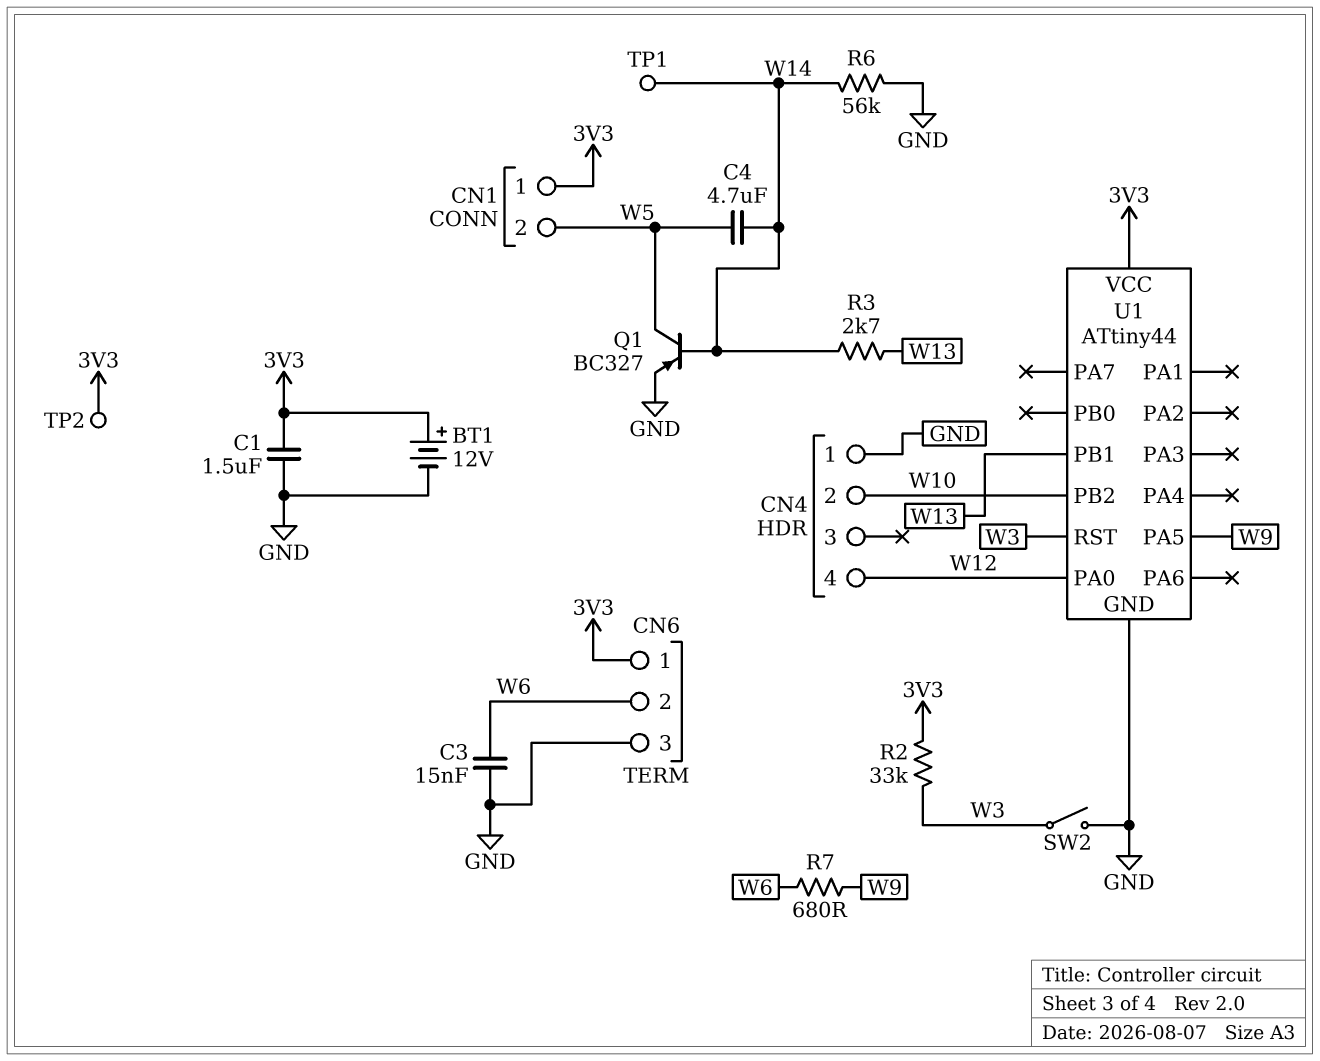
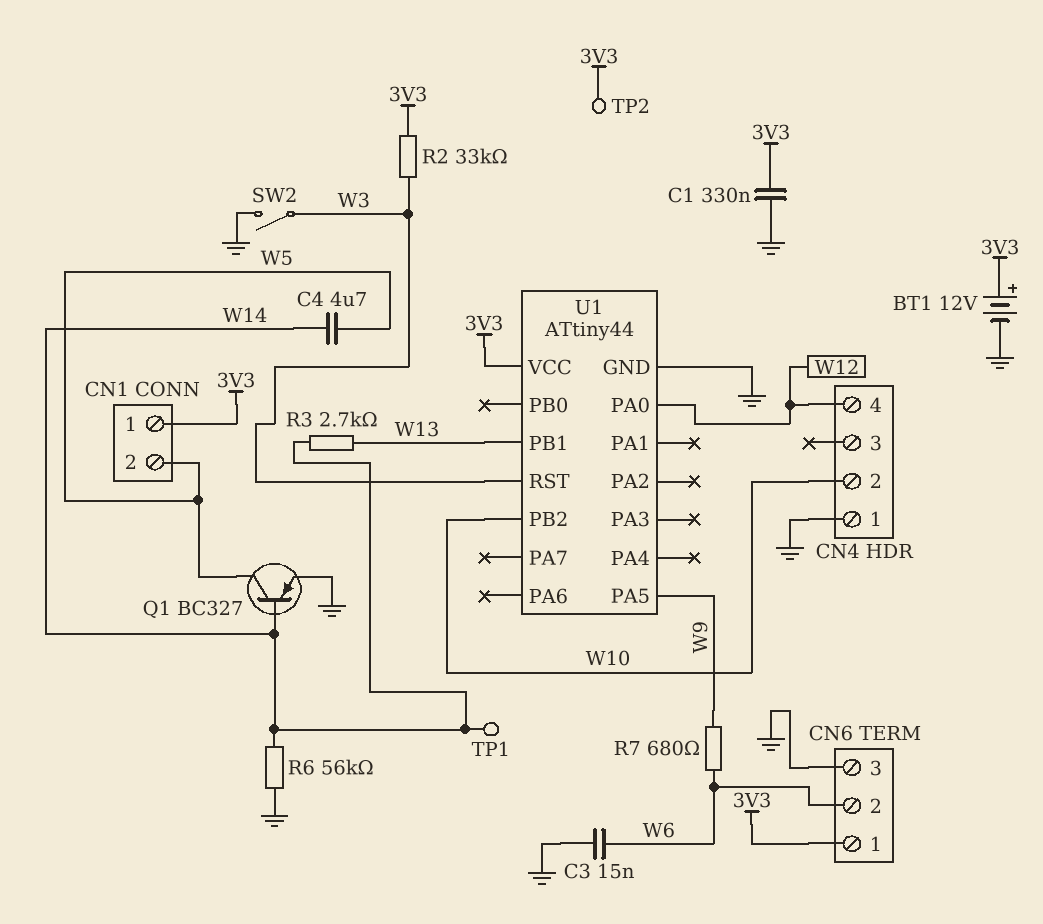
C1: 1.5uF (3V3, GND) -> 330nF (3V3, GND)

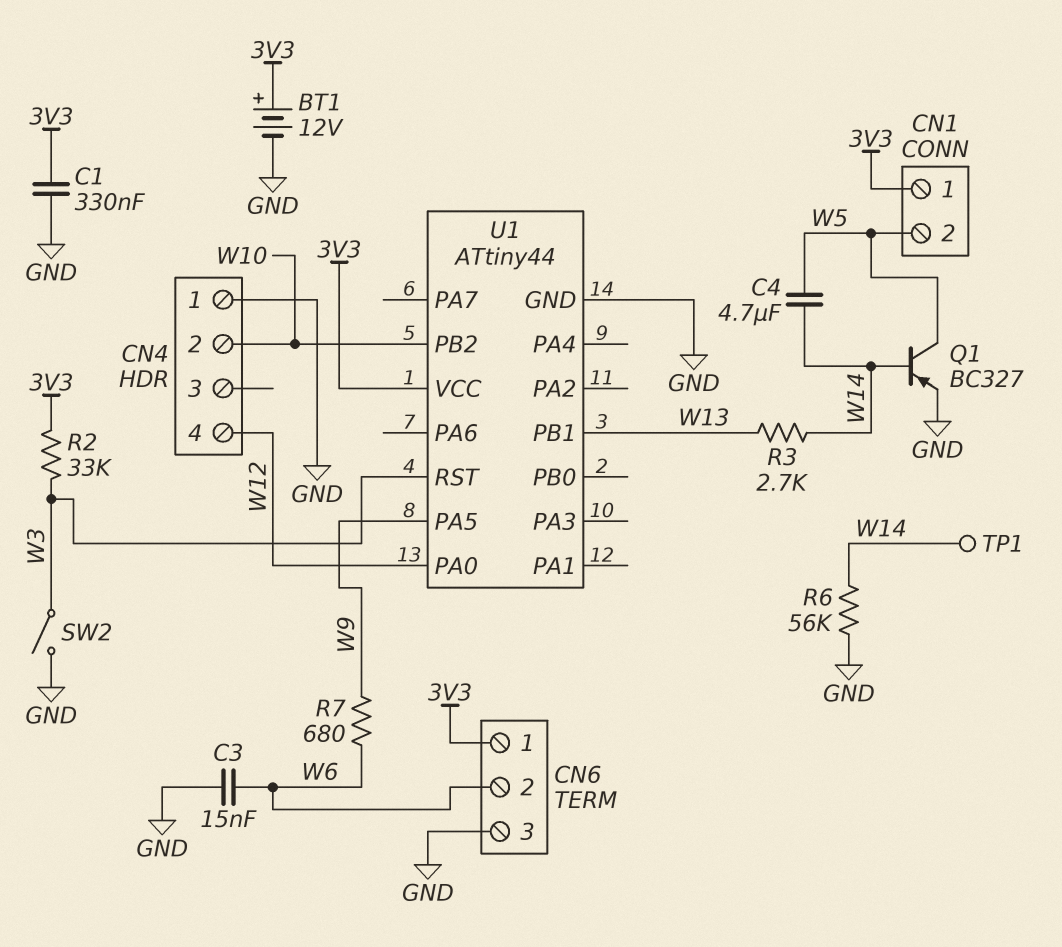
TP2: test point (3V3) -> none

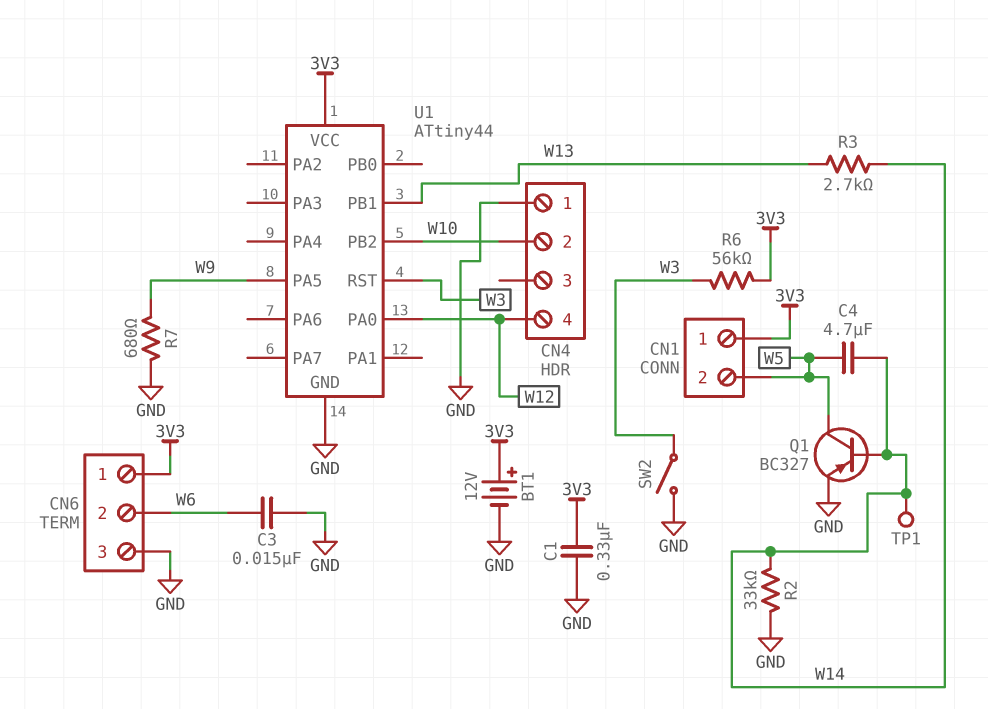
R2: 33k (3V3, W3) -> 33k (GND, W14)
R6: 56k (GND, W14) -> 56k (3V3, W3)
R7: 680 (W6, W9) -> 680 (GND, W9)

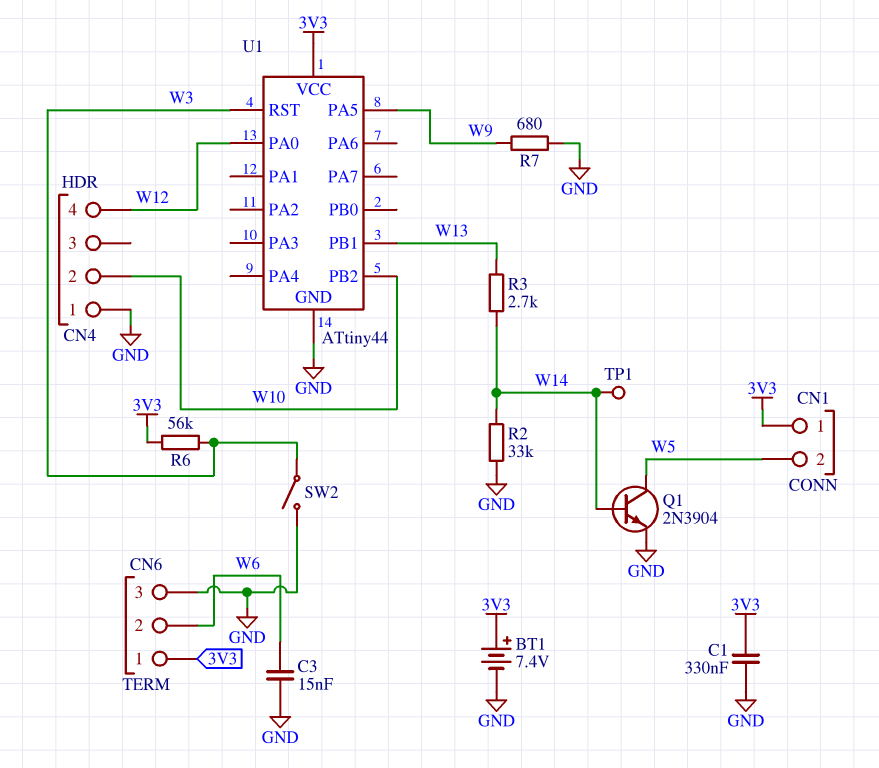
BT1: 12V (plus 3V3, minus GND) -> 7.4V (plus 3V3, minus GND)
C4: 4.7uF (W5, W14) -> none
Q1: PNP BC327 (B W14, C W5, E GND) -> NPN 2N3904 (B W14, C W5, E GND)

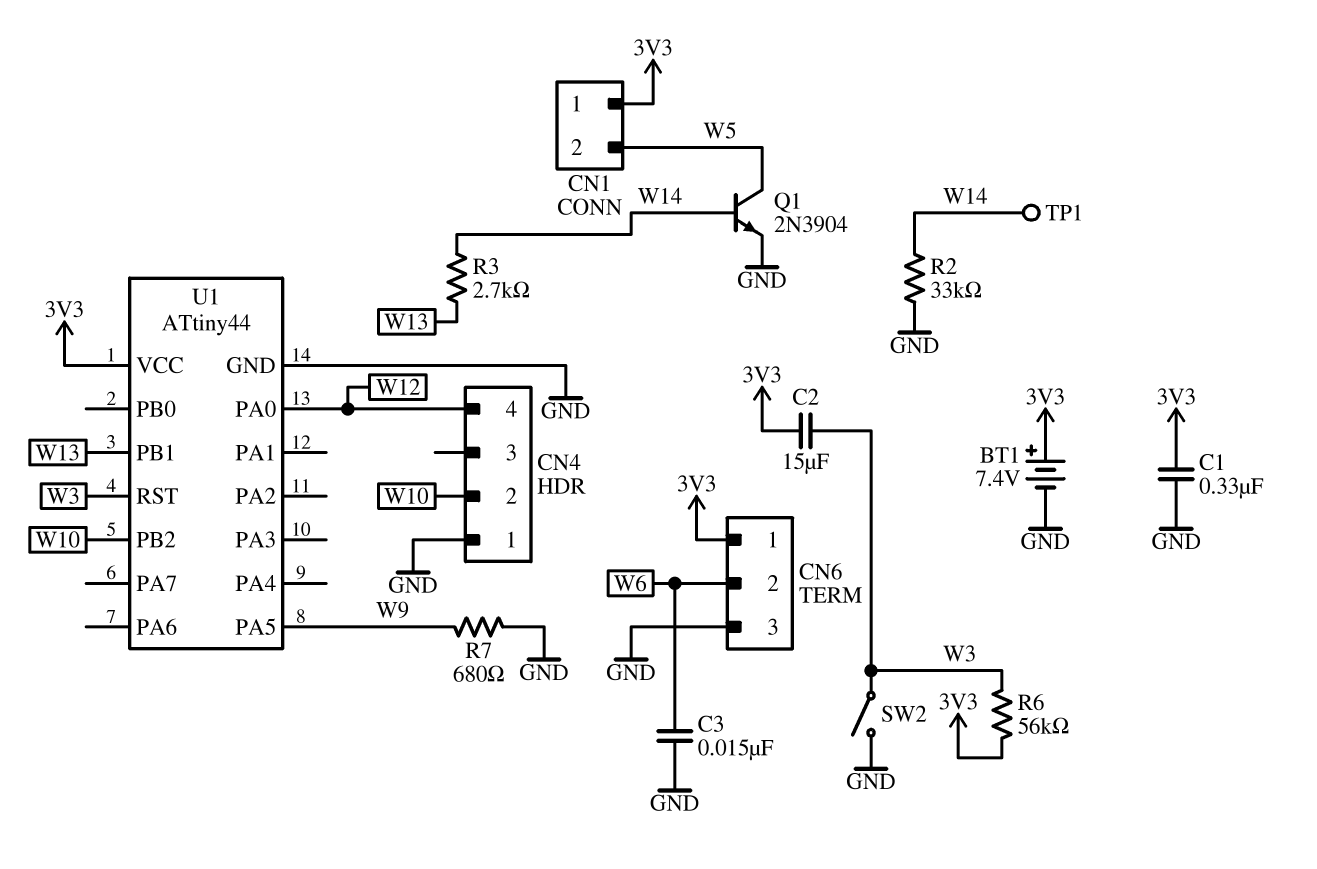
C2: none -> 15uF (3V3, W3)

